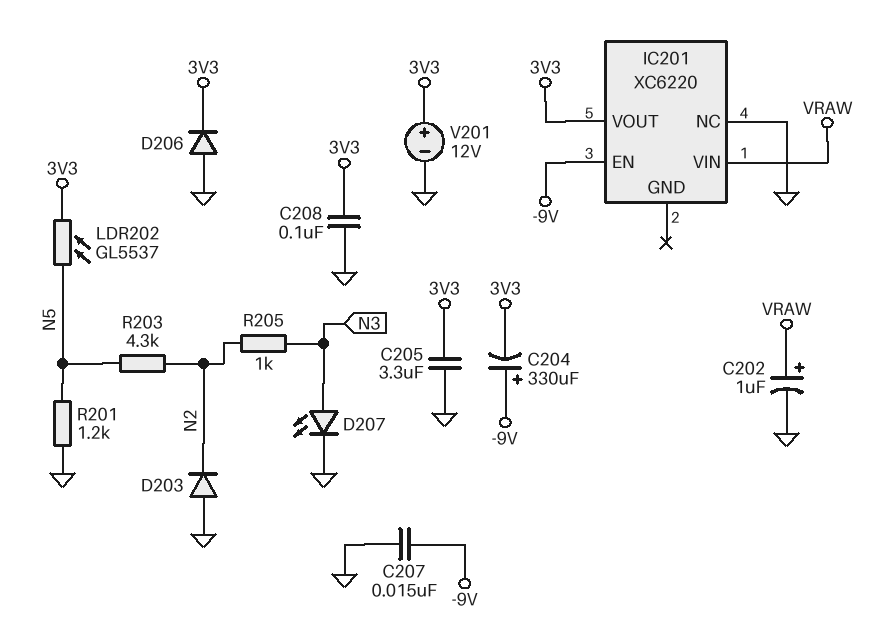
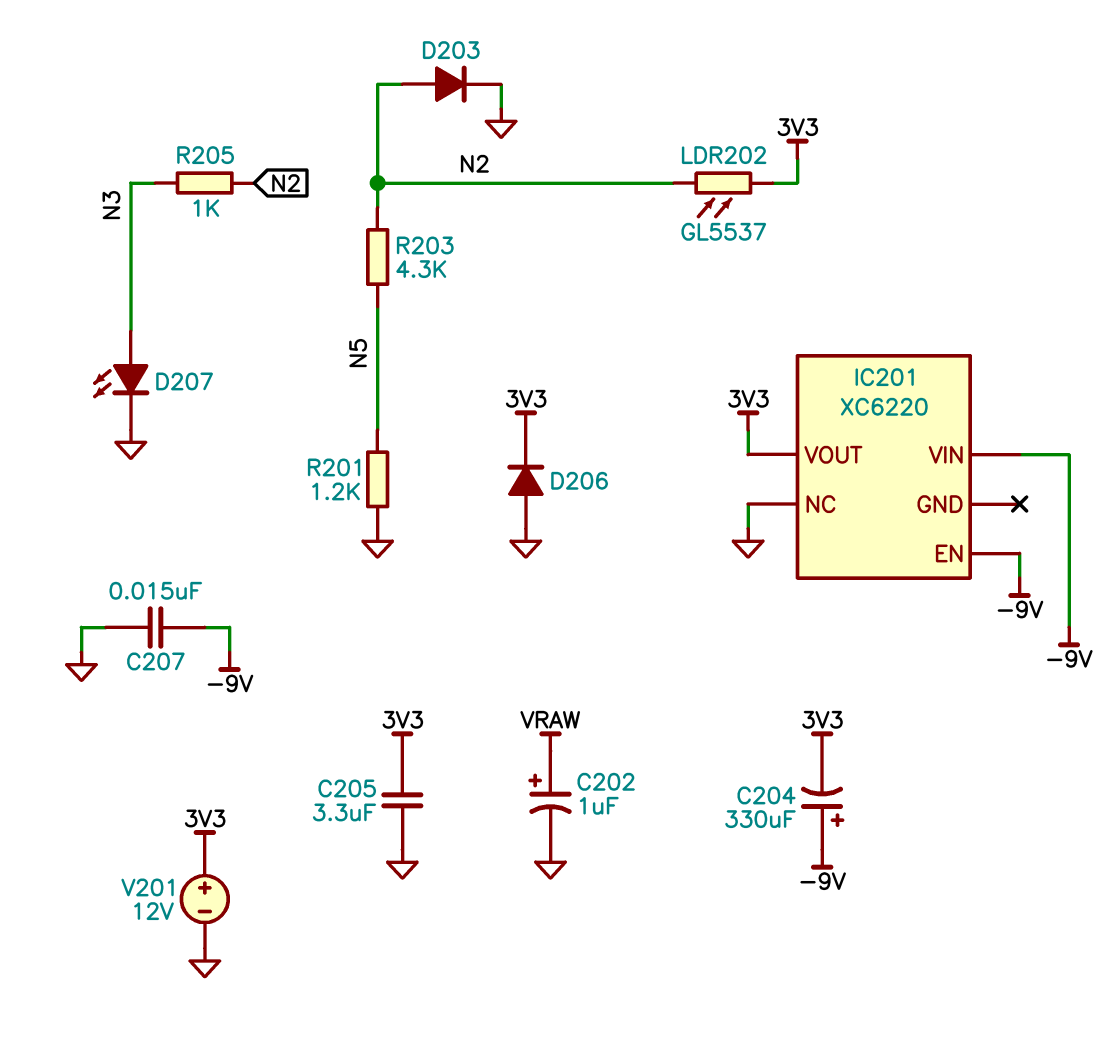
C208: 100nF (3V3, GND) -> none
D203: diode (A GND, K N2) -> diode (A N2, K GND)
IC201 pin VIN: VRAW -> -9V
LDR202: GL5537 (3V3, N5) -> GL5537 (3V3, N2)

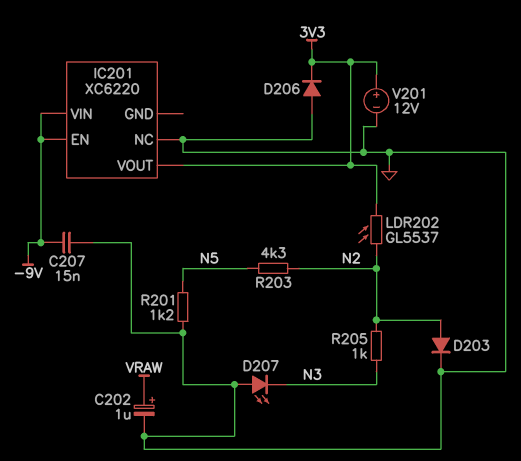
C204: 330uF (plus -9V, minus 3V3) -> none
C205: 3.3uF (3V3, GND) -> none
D207: LED (A N3, K GND) -> LED (A GND, K N3)

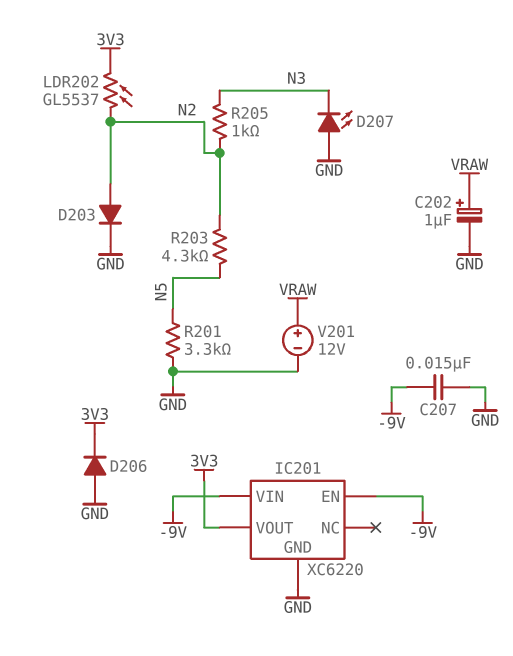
IC201 pin GND: none -> GND
IC201 pin NC: GND -> none
R201: 1.2k (GND, N5) -> 3.3k (GND, N5)
V201: 12V (plus 3V3, minus GND) -> 12V (plus VRAW, minus GND)

